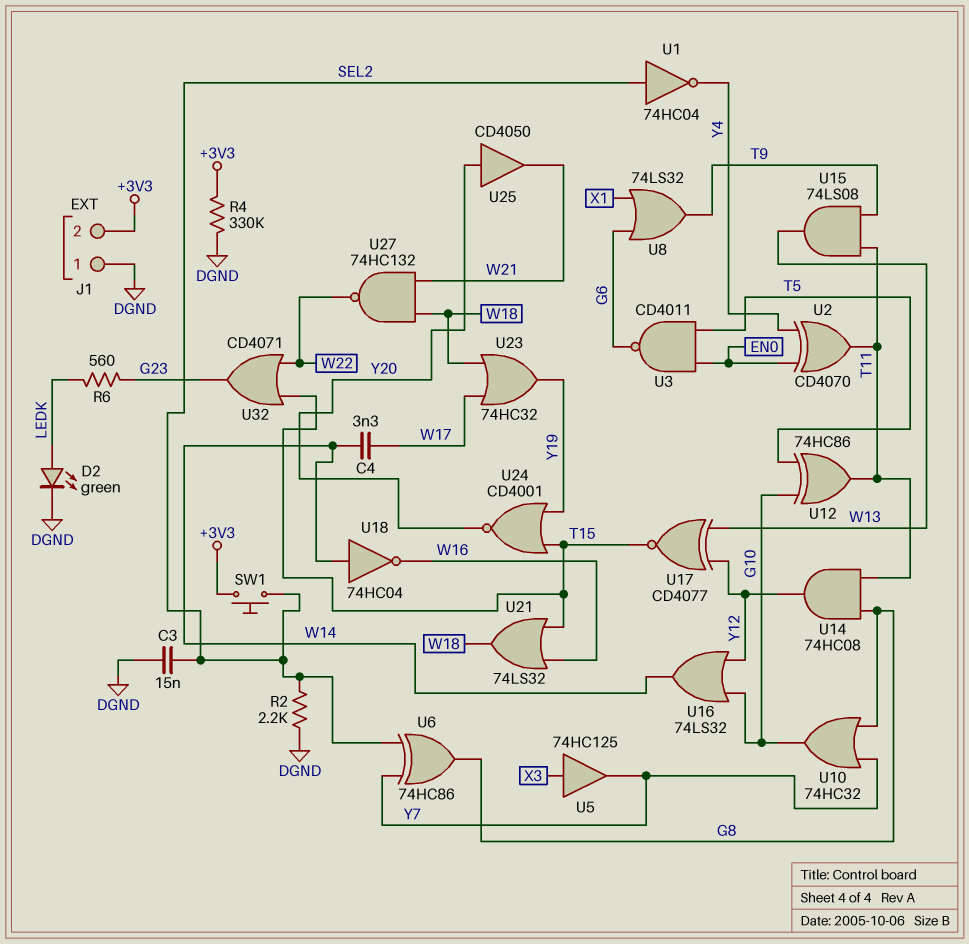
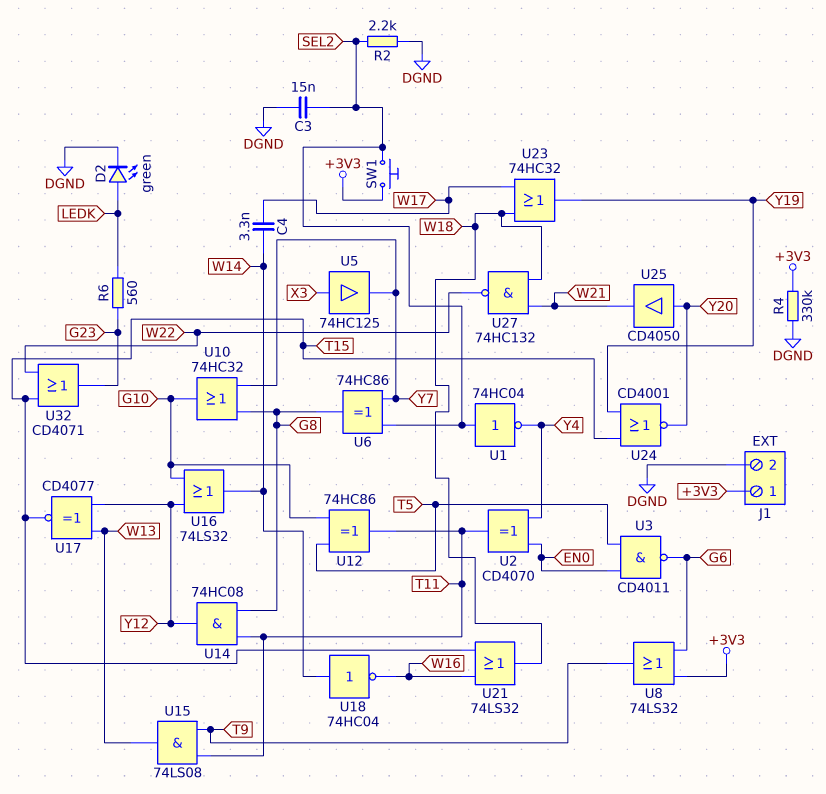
J1 pin 1: DGND -> +3V3
J1 pin 2: +3V3 -> DGND
U8: OR 74LS32 (in G6, in X1, out T9) -> OR 74LS32 (in +3V3, in G6, out T9)

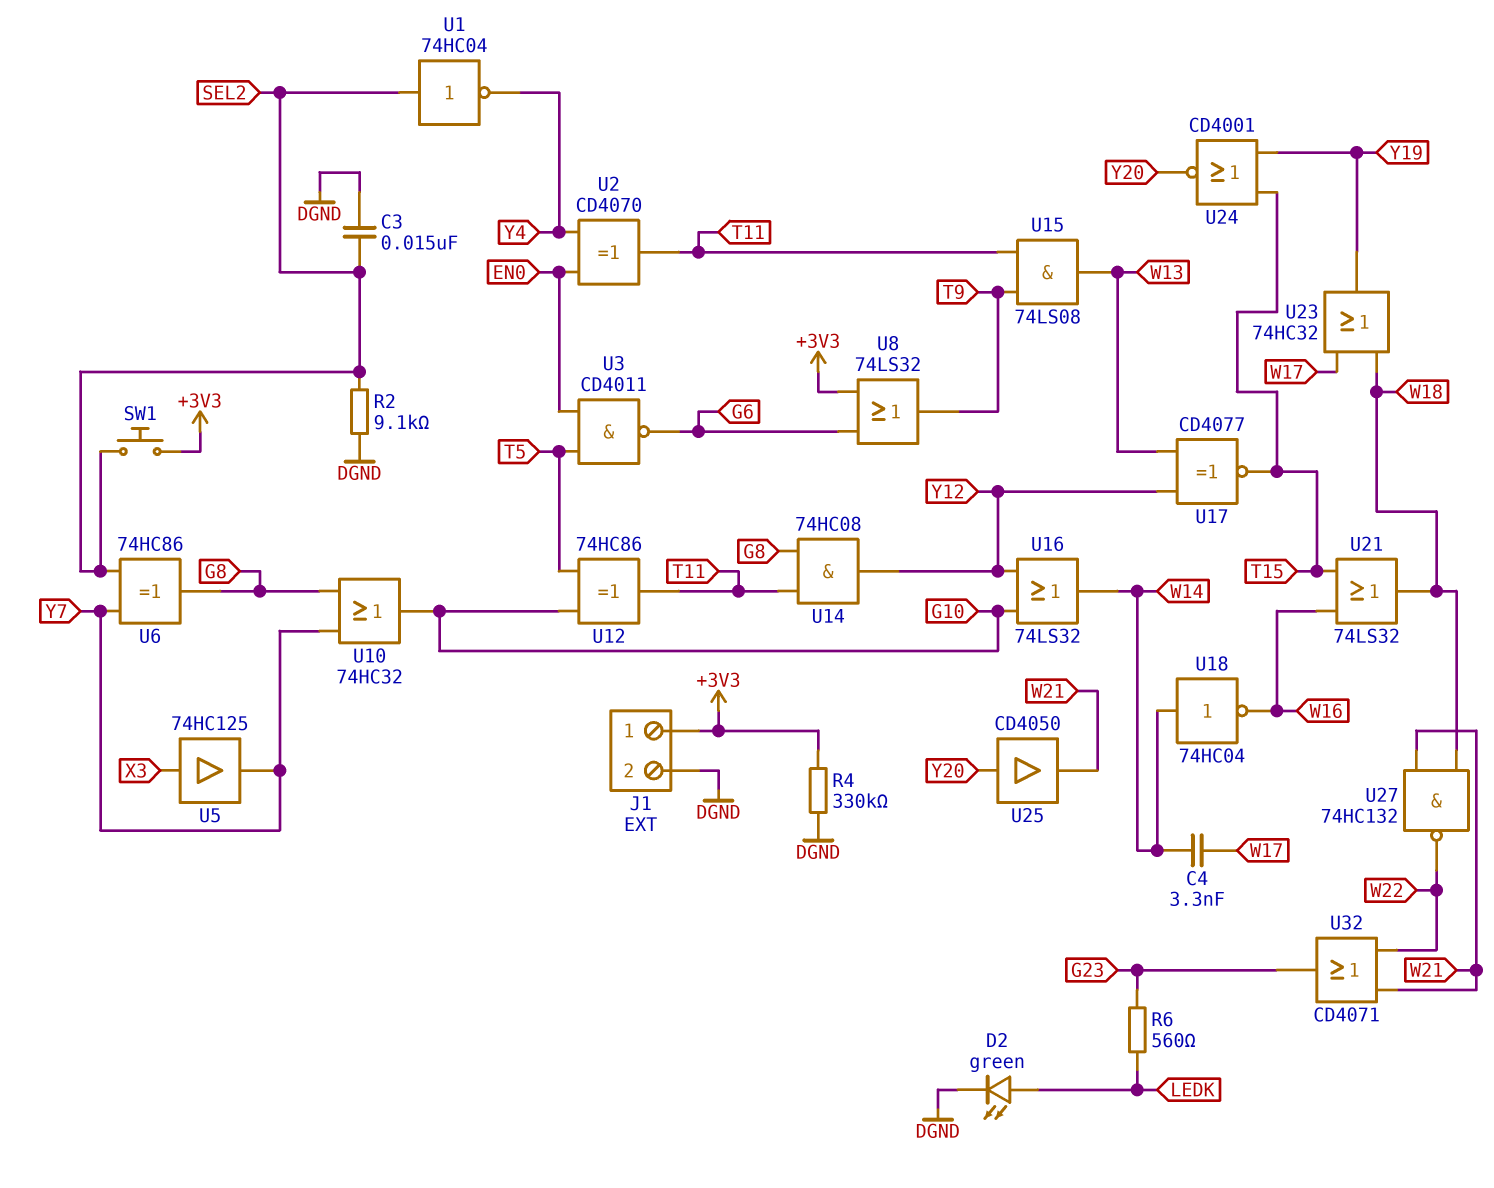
R2: 2.2k (DGND, SEL2) -> 9.1k (DGND, SEL2)
U32: OR CD4071 (in T15, in W22, out G23) -> OR CD4071 (in W21, in W22, out G23)

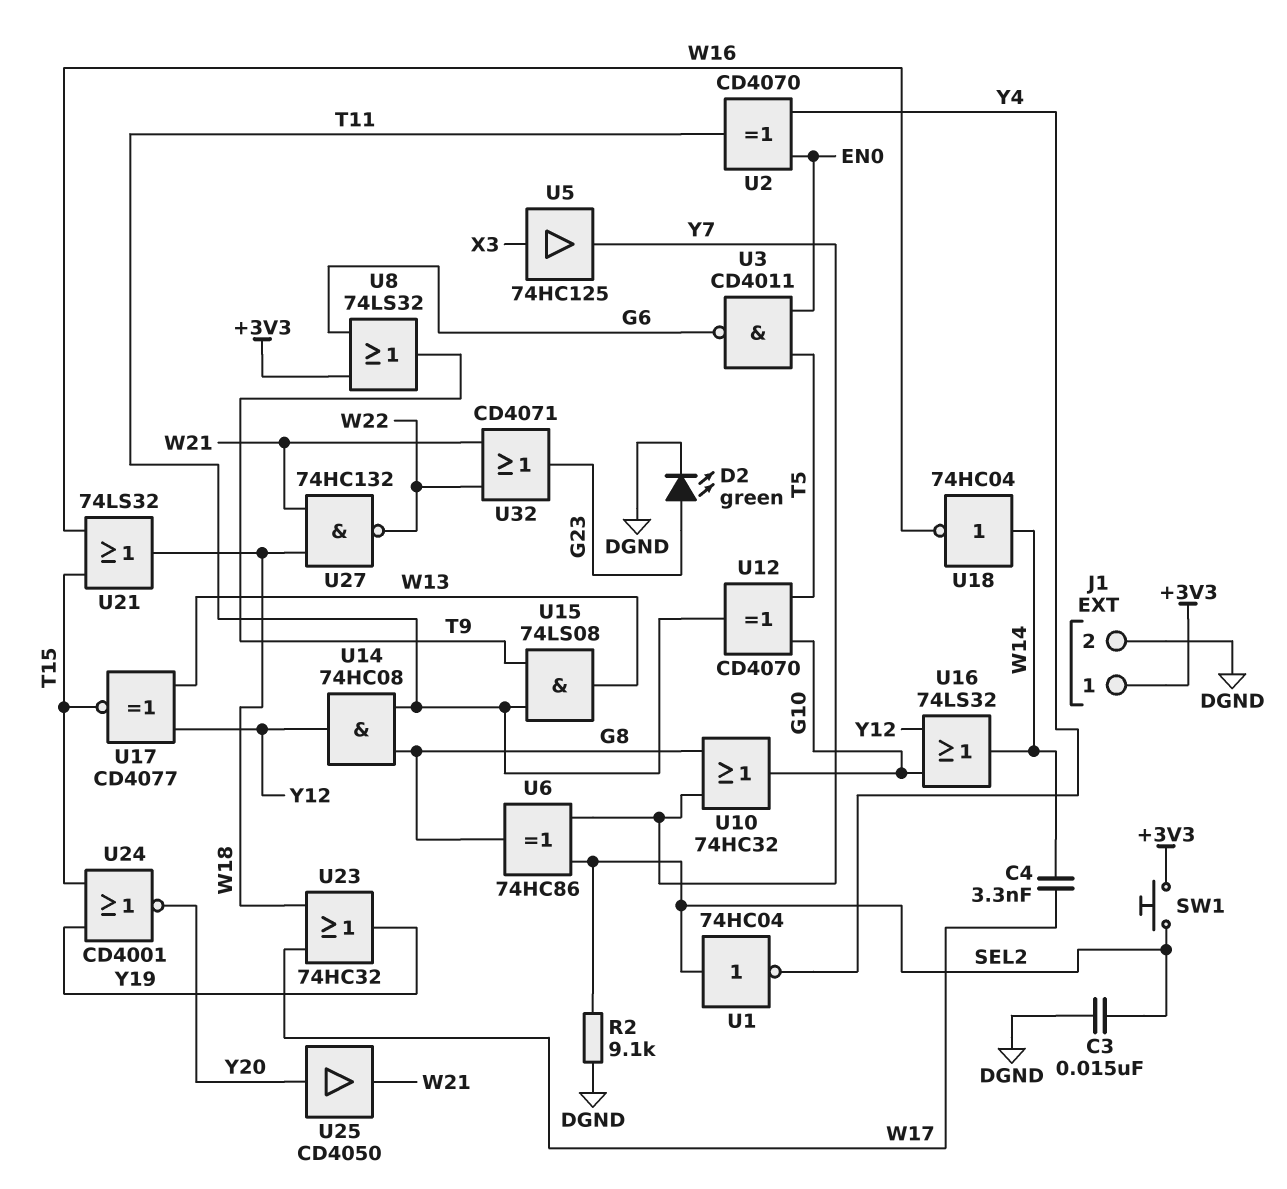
D2: LED green (A LEDK, K DGND) -> LED green (A G23, K DGND)
R4: 330k (+3V3, DGND) -> none
R6: 560 (G23, LEDK) -> none
U12: XOR 74HC86 (in G10, in T5, out T11) -> XOR CD4070 (in G10, in T5, out T11)

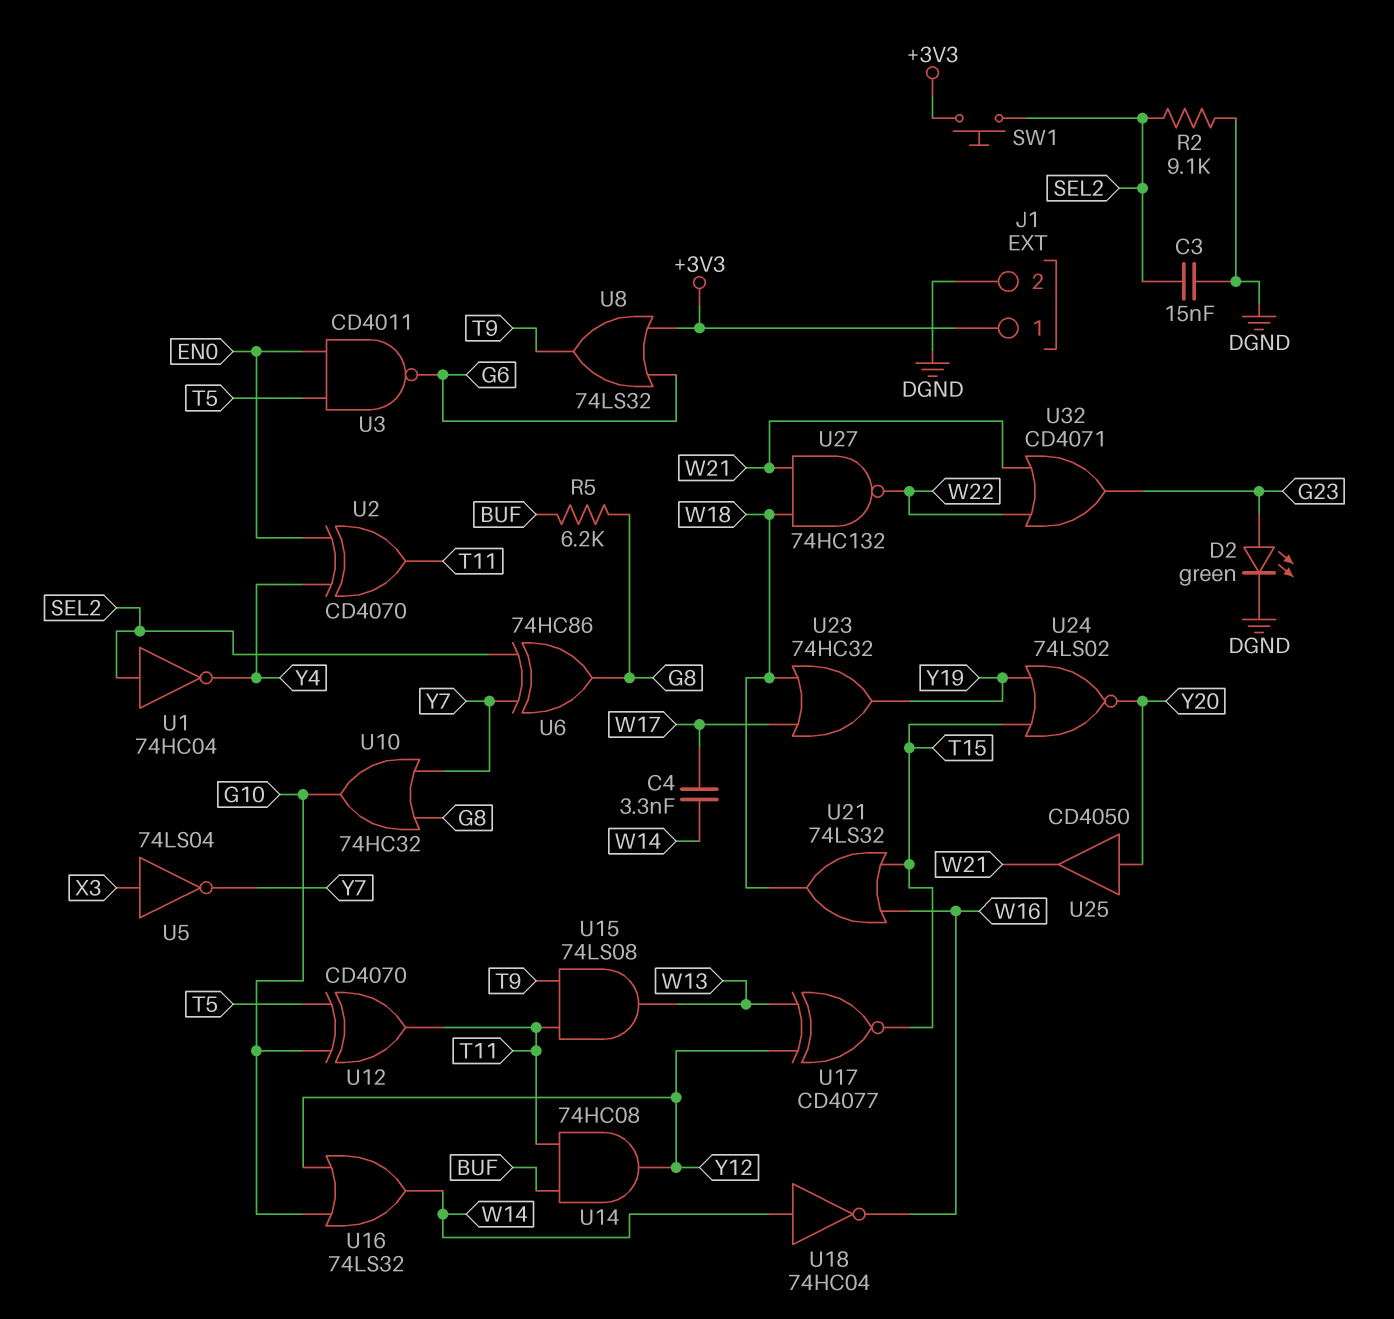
R5: none -> 6.2k (BUF, G8)
U5: buffer 74HC125 (in X3, out Y7) -> NOT 74LS04 (in X3, out Y7)
U14: AND 74HC08 (in G8, in T11, out Y12) -> AND 74HC08 (in BUF, in T11, out Y12)
U24: NOR CD4001 (in T15, in Y19, out Y20) -> NOR 74LS02 (in T15, in Y19, out Y20)

